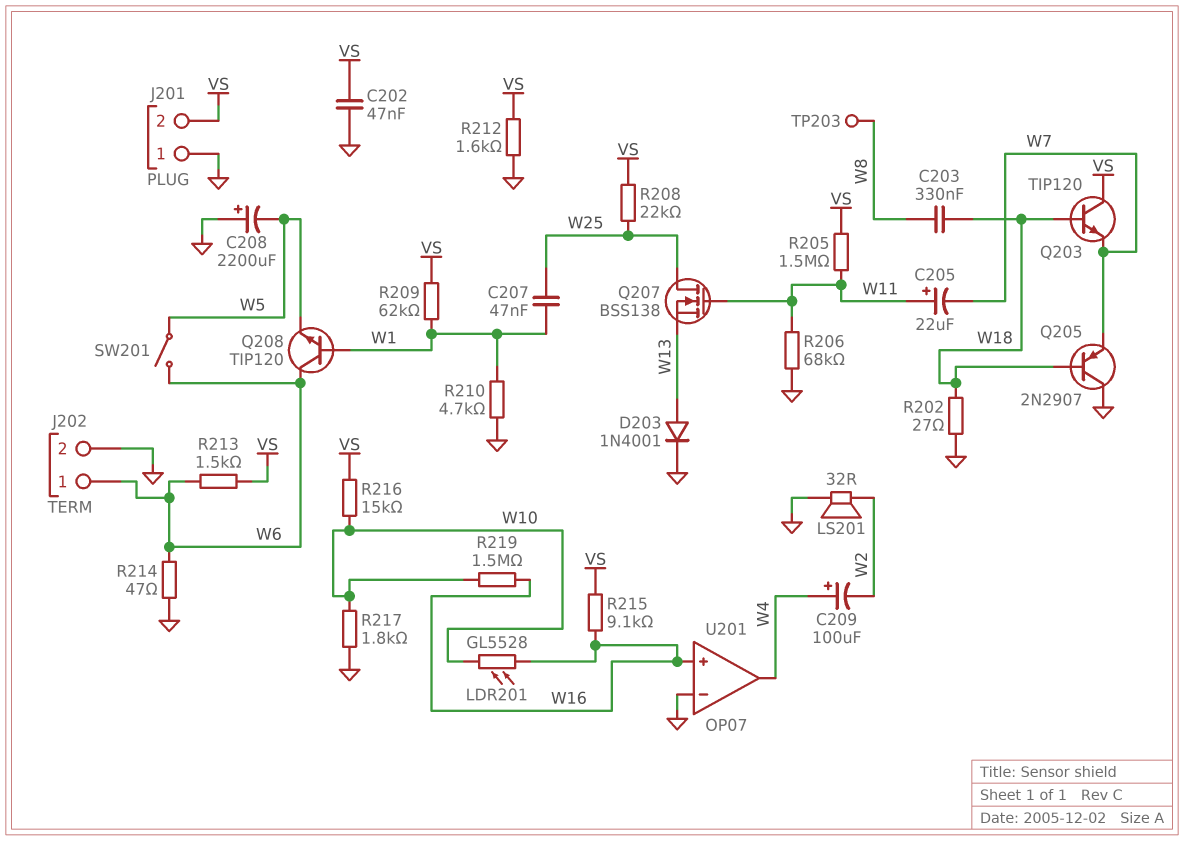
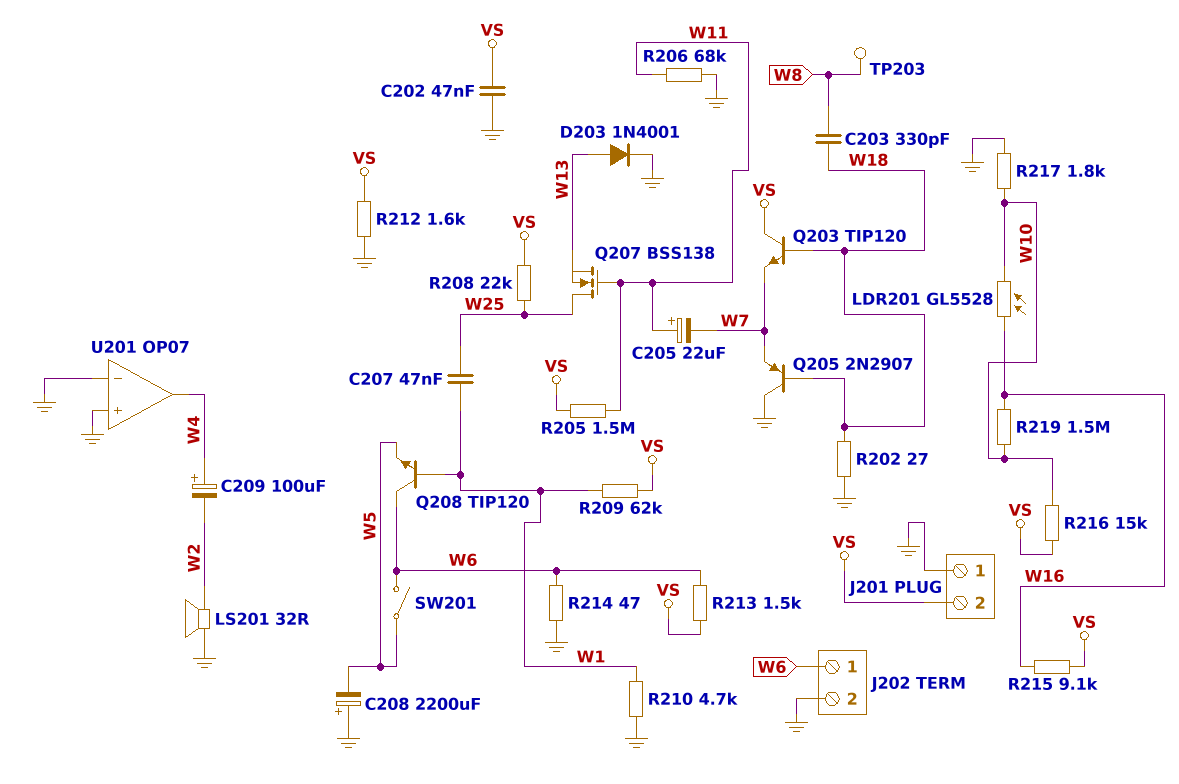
C203: 330nF (W8, W18) -> 330pF (W8, W18)
U201 pin in+: W16 -> GND

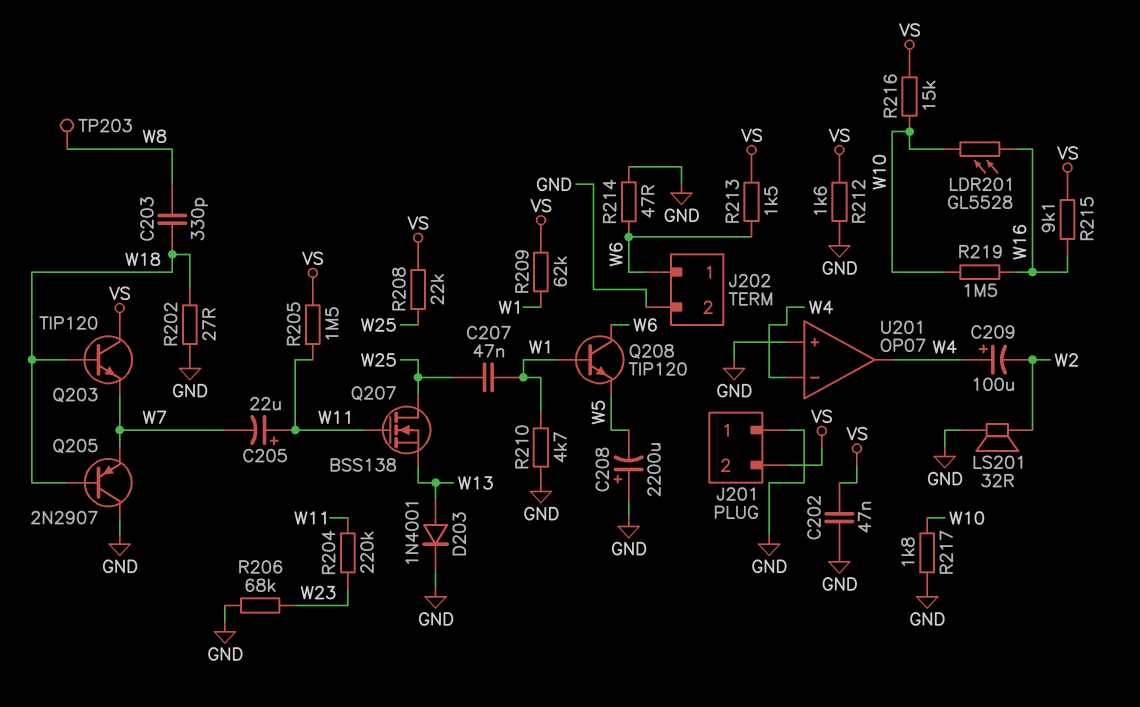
R204: none -> 220k (W11, W23)
R206: 68k (GND, W11) -> 68k (GND, W23)
SW201: switch (W5, W6) -> none
U201 pin in-: GND -> W4

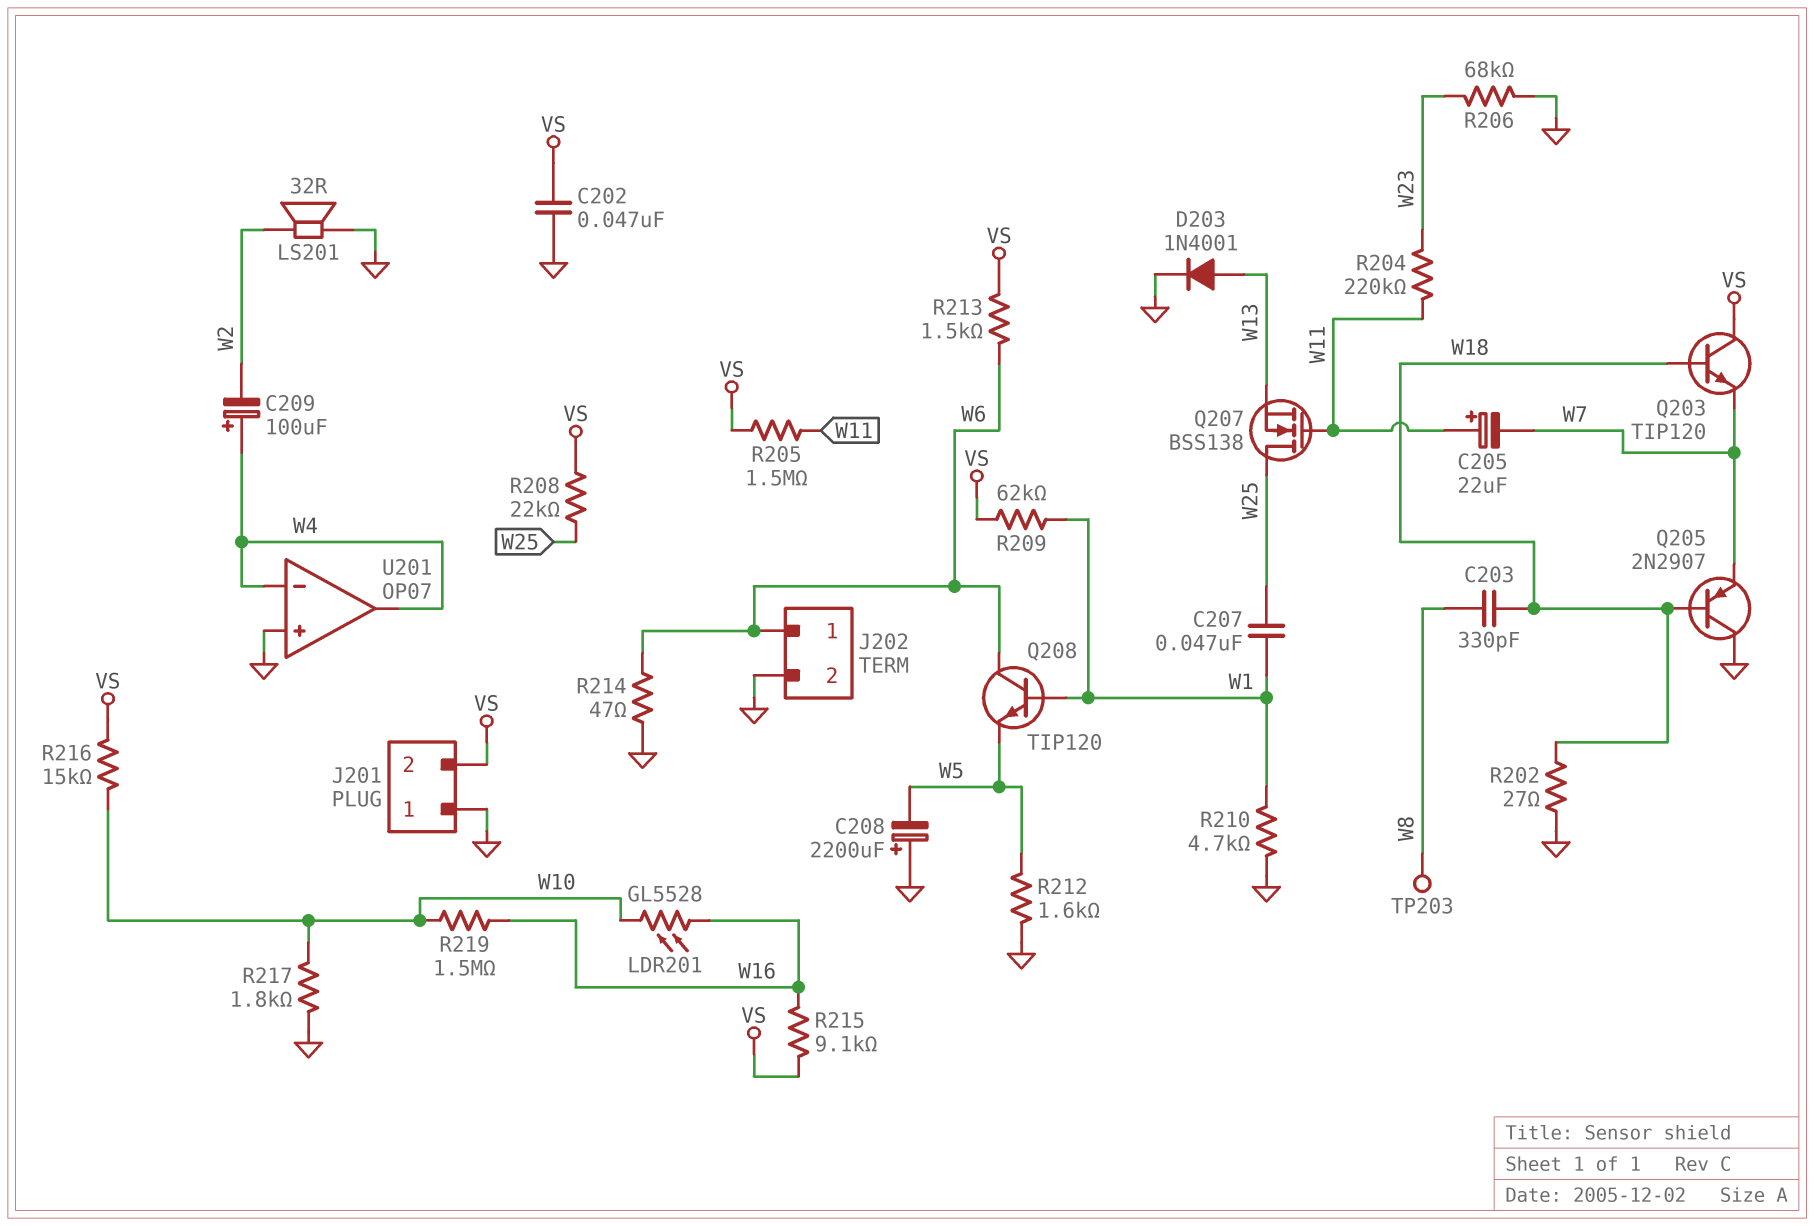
R212: 1.6k (GND, VS) -> 1.6k (GND, W5)

